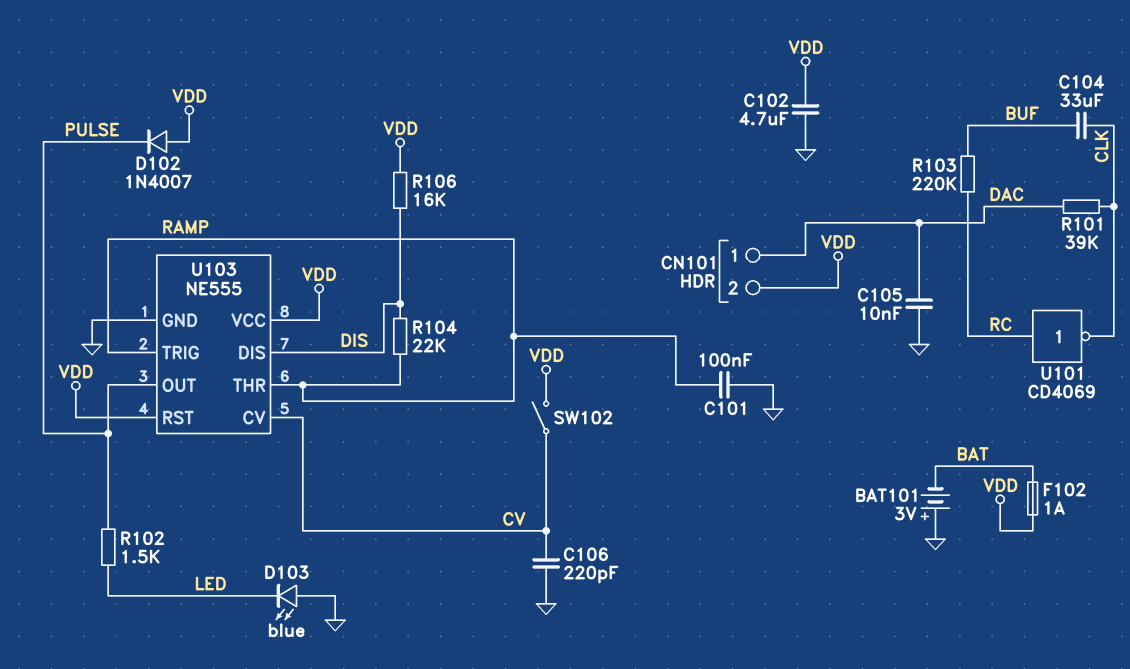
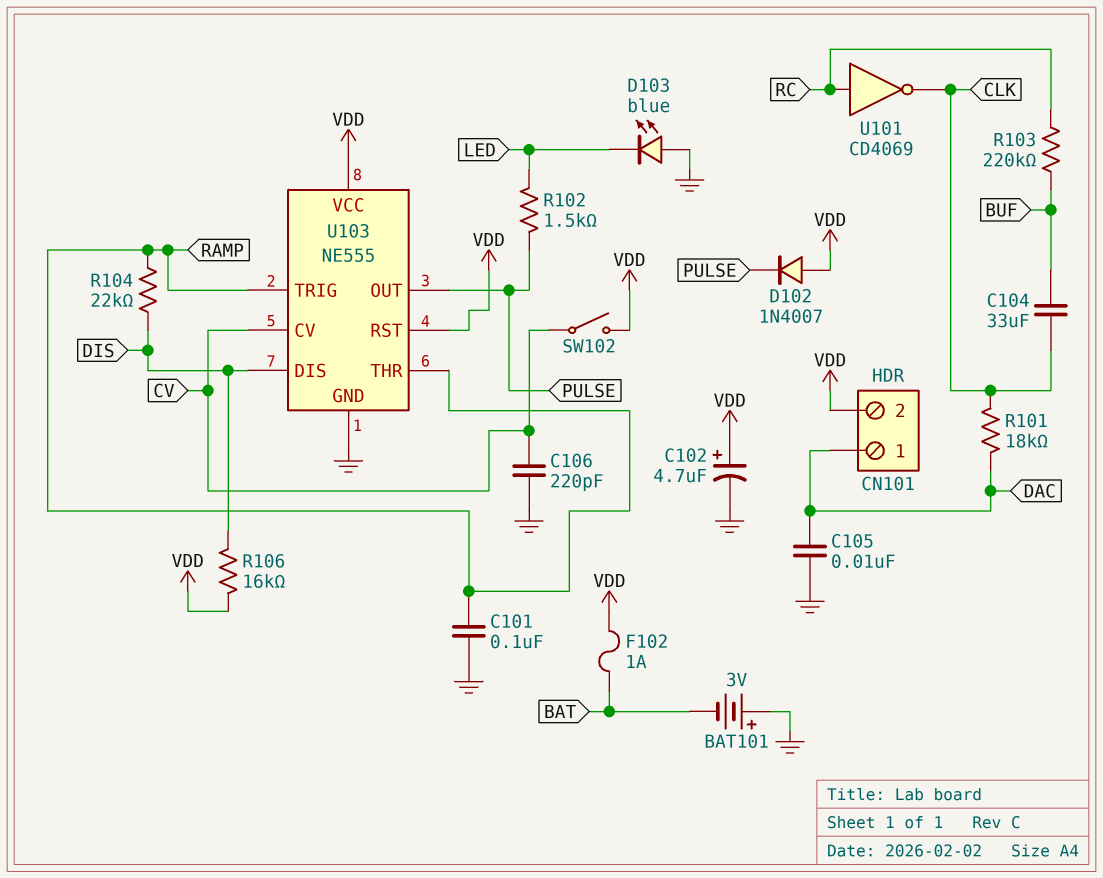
C102: 4.7uF (GND, VDD) -> 4.7uF (plus VDD, minus GND)
R101: 39k (CLK, DAC) -> 18k (CLK, DAC)

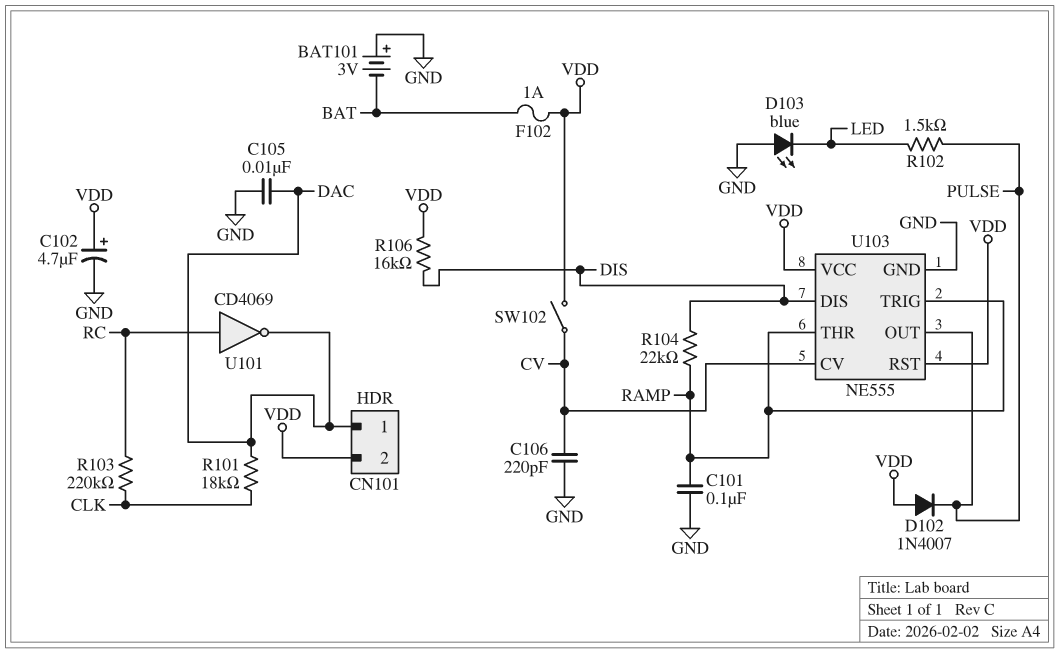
C104: 33uF (BUF, CLK) -> none
R103: 220k (BUF, RC) -> 220k (CLK, RC)
U101: NOT CD4069 (in RC, out CLK) -> NOT CD4069 (in RC, out DAC)

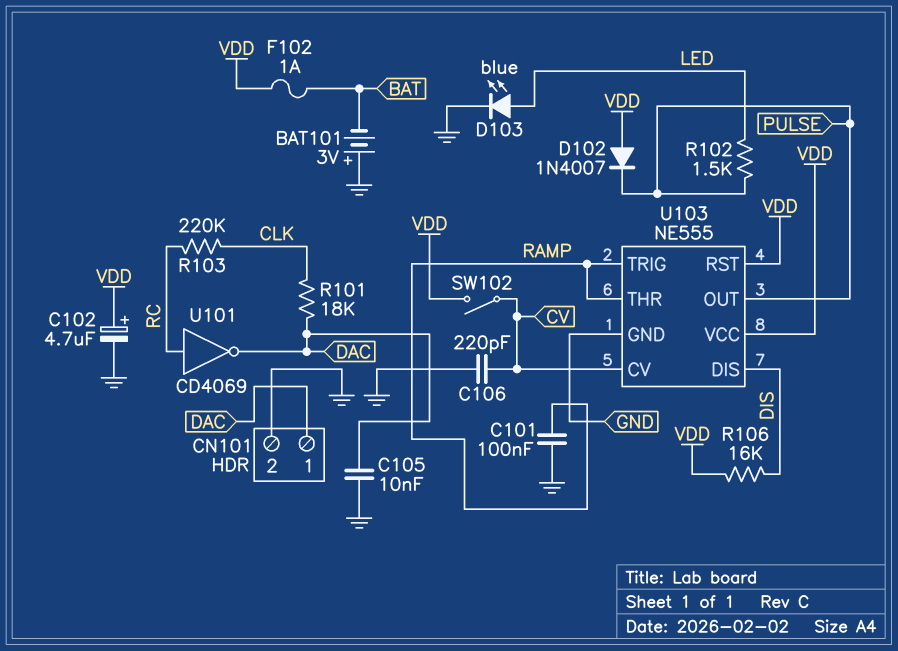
CN101 pin 2: VDD -> GND
D103: LED blue (A GND, K LED) -> LED blue (A LED, K GND)
R104: 22k (DIS, RAMP) -> none

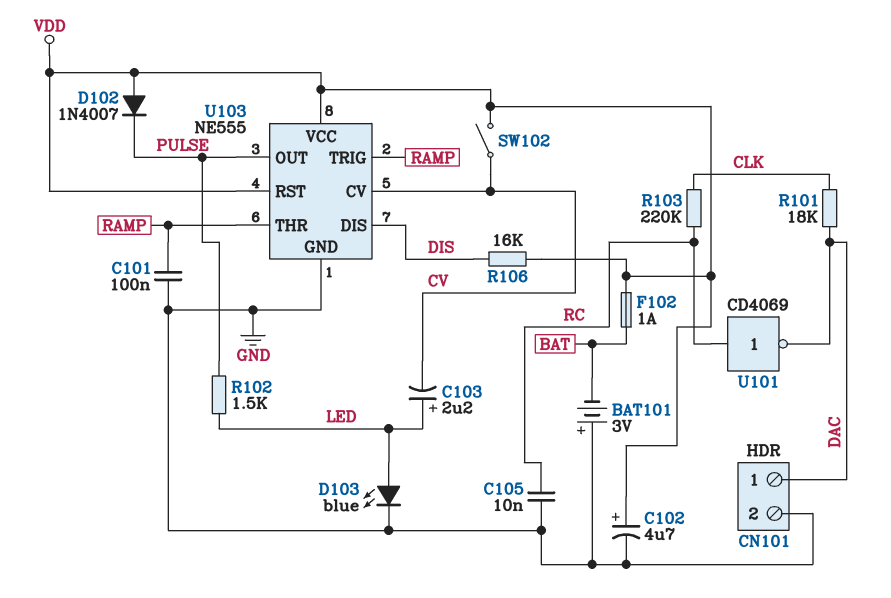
C103: none -> 2.2uF (plus LED, minus CV)
C105: 10nF (DAC, GND) -> 10nF (GND, RC)
C106: 220pF (CV, GND) -> none

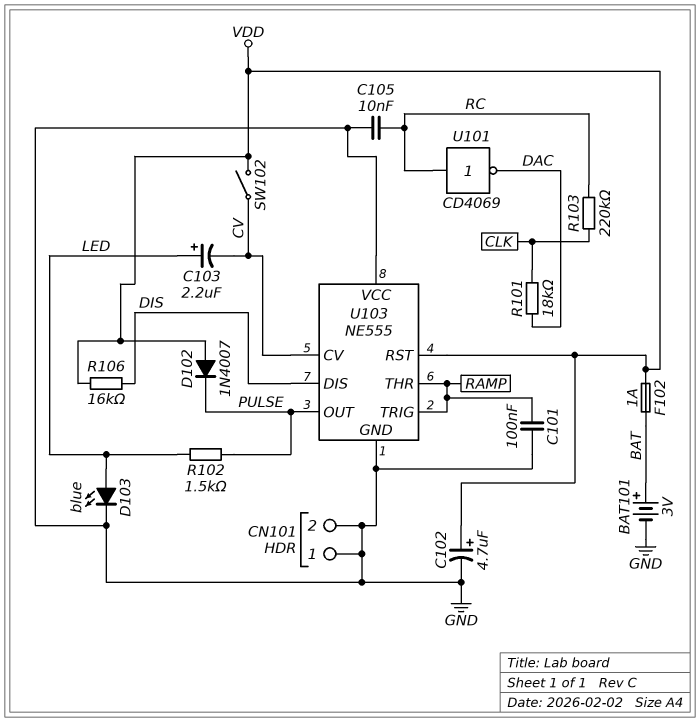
BAT101: 3V (plus GND, minus BAT) -> 3V (plus BAT, minus GND)
CN101 pin 1: DAC -> GND
U103 pin VCC: VDD -> GND

